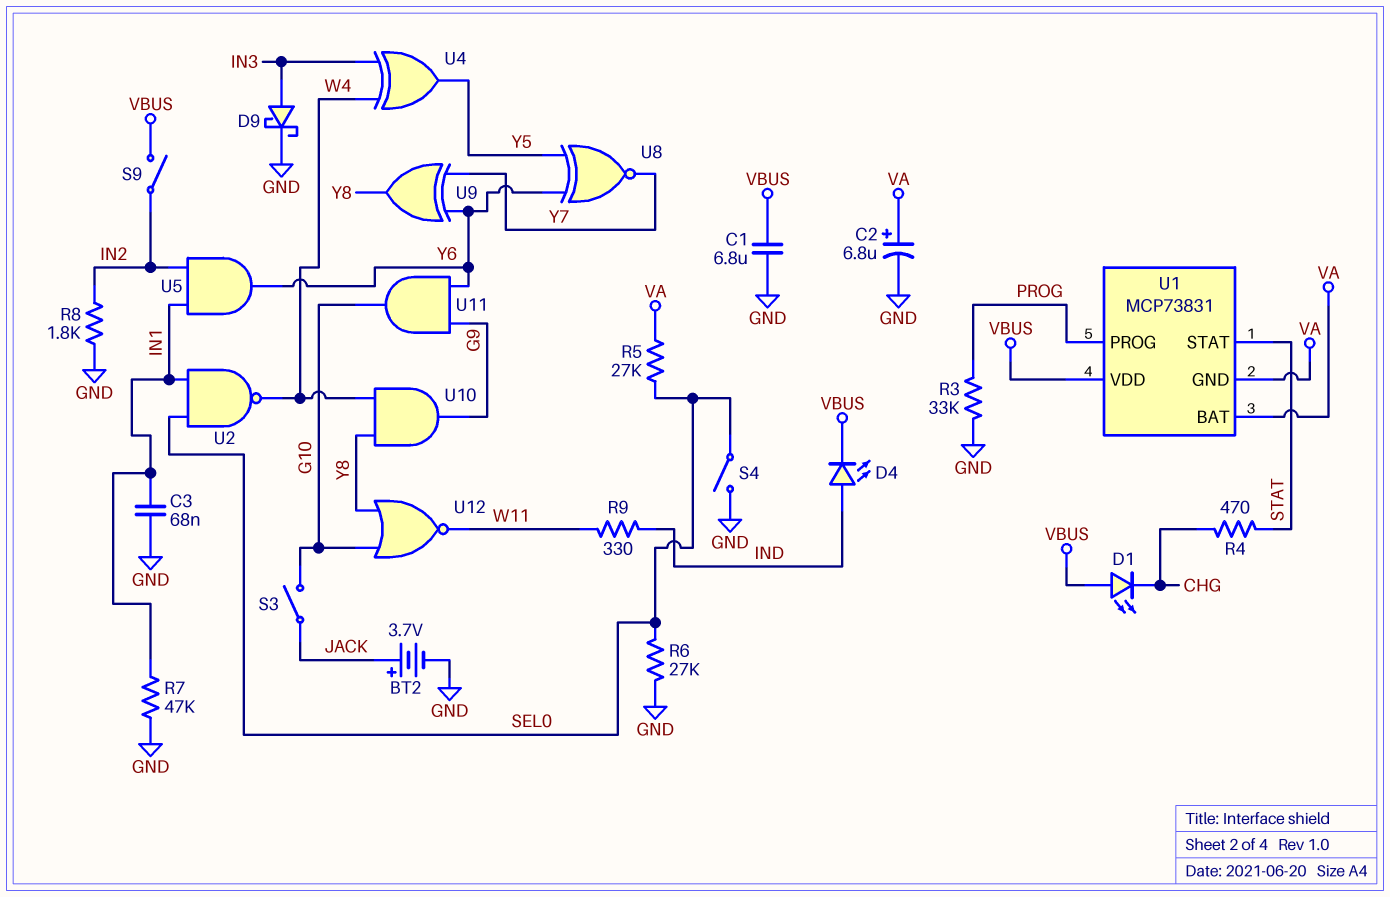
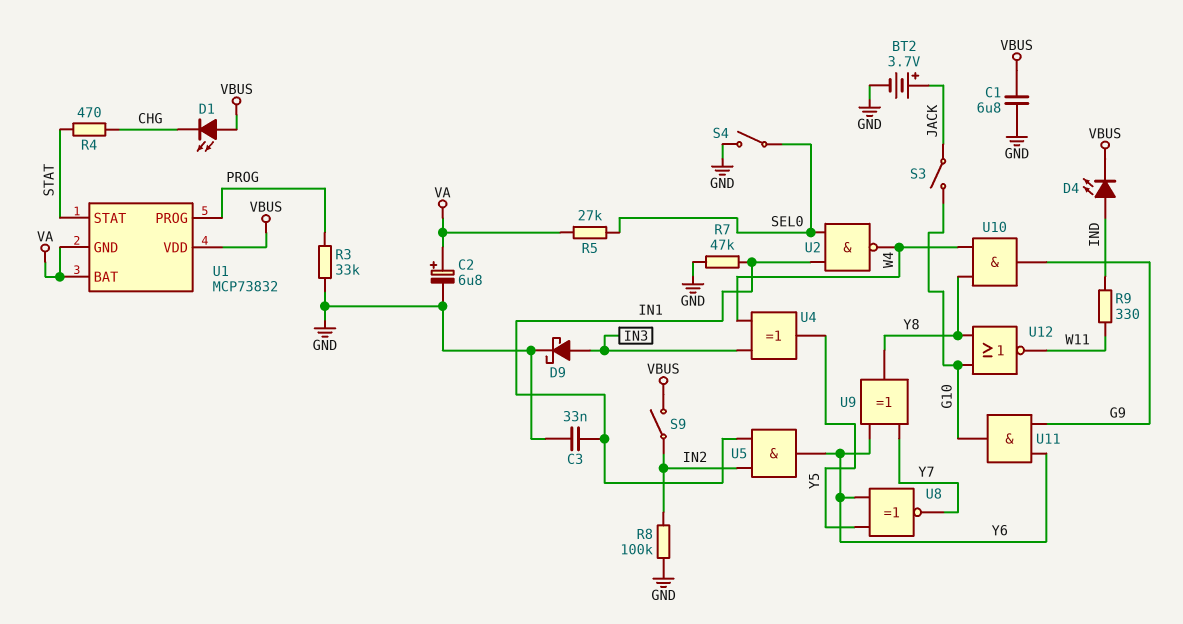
C3: 68nF (GND, IN1) -> 33nF (GND, IN1)
R6: 27k (GND, SEL0) -> none
R8: 1.8k (GND, IN2) -> 100k (GND, IN2)
U1: MCP73831 -> MCP73832

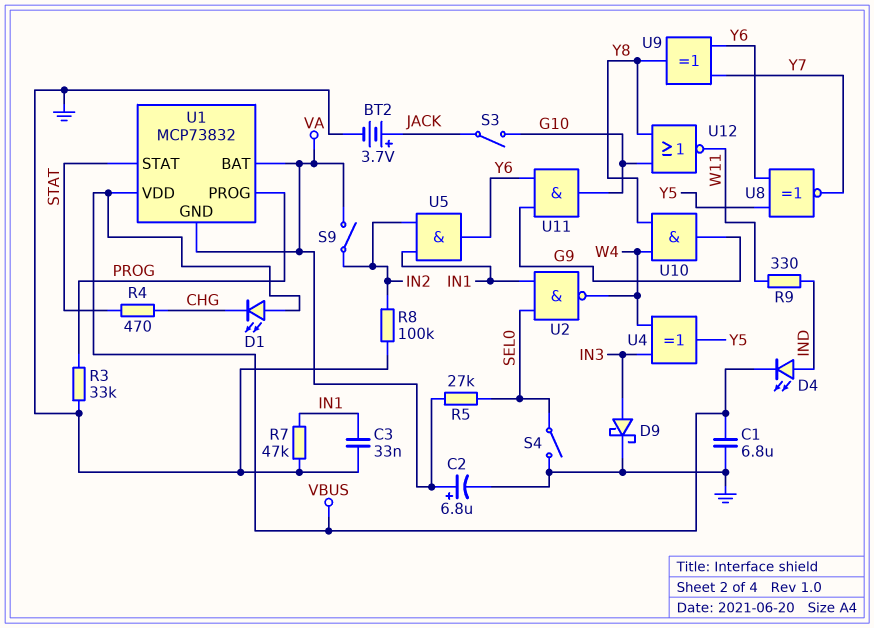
S9: switch (IN2, VBUS) -> switch (IN2, VA)

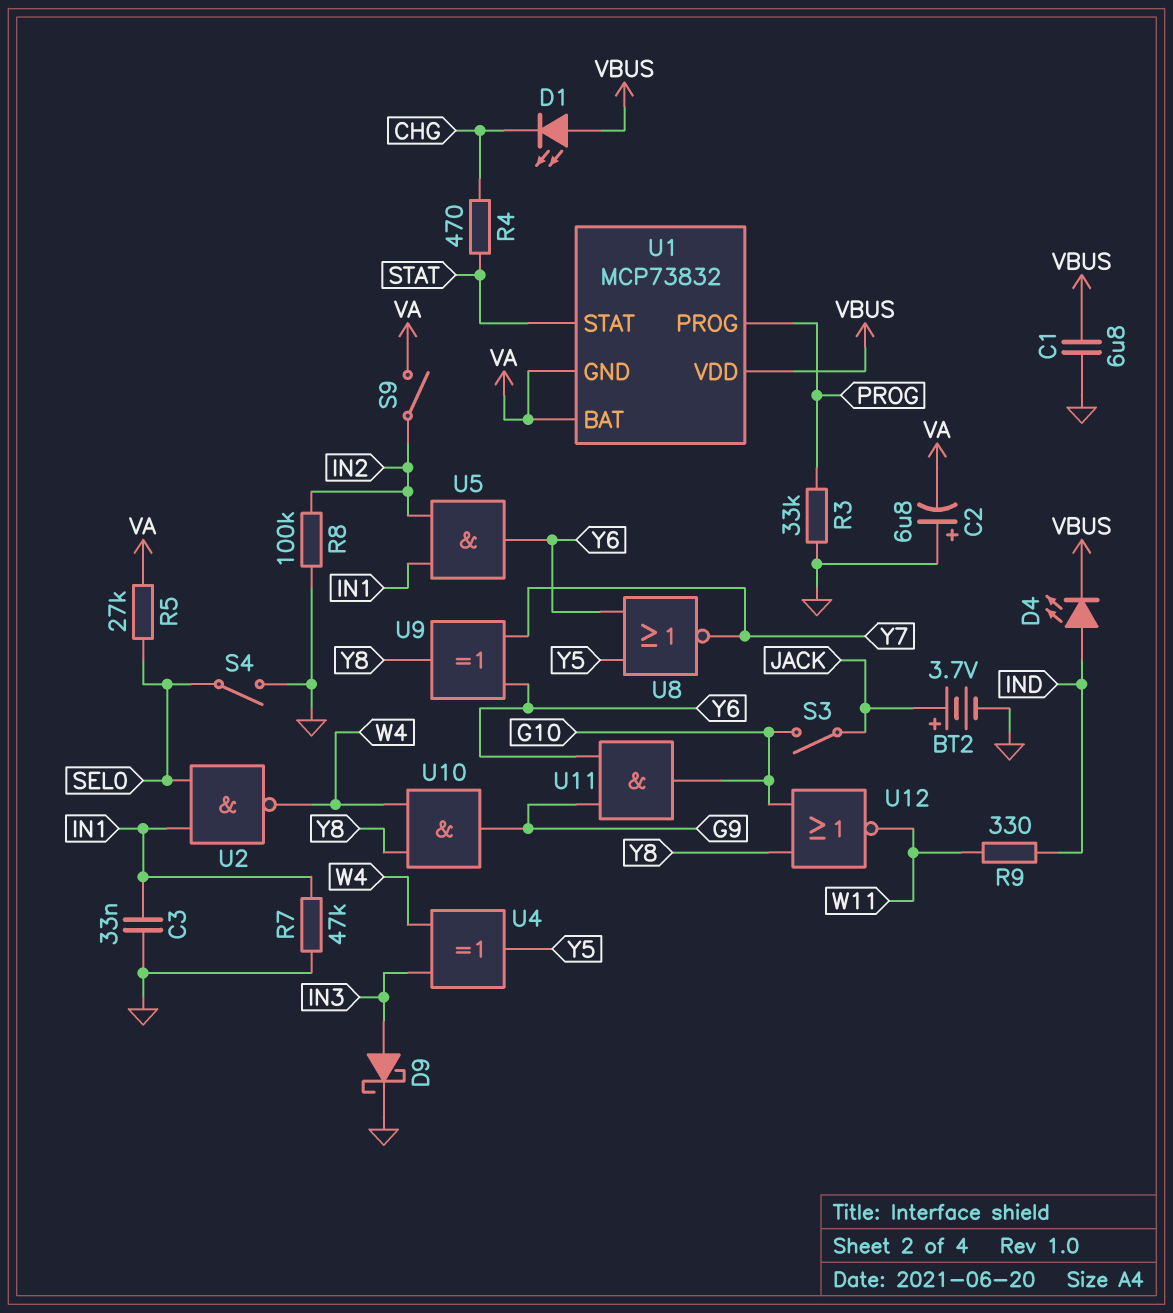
C2: 6.8uF (plus VA, minus GND) -> 6.8uF (plus GND, minus VA)
U8: XNOR (in Y5, in Y6, out Y7) -> NOR (in Y5, in Y6, out Y7)

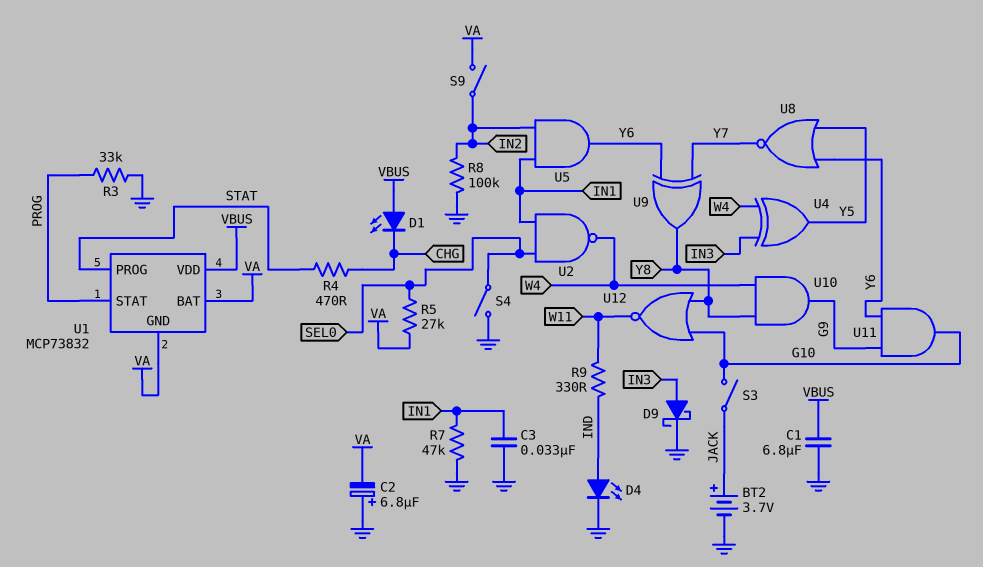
D4: LED (A IND, K VBUS) -> LED (A IND, K GND)
U1 pin PROG: PROG -> STAT
U1 pin STAT: STAT -> PROG

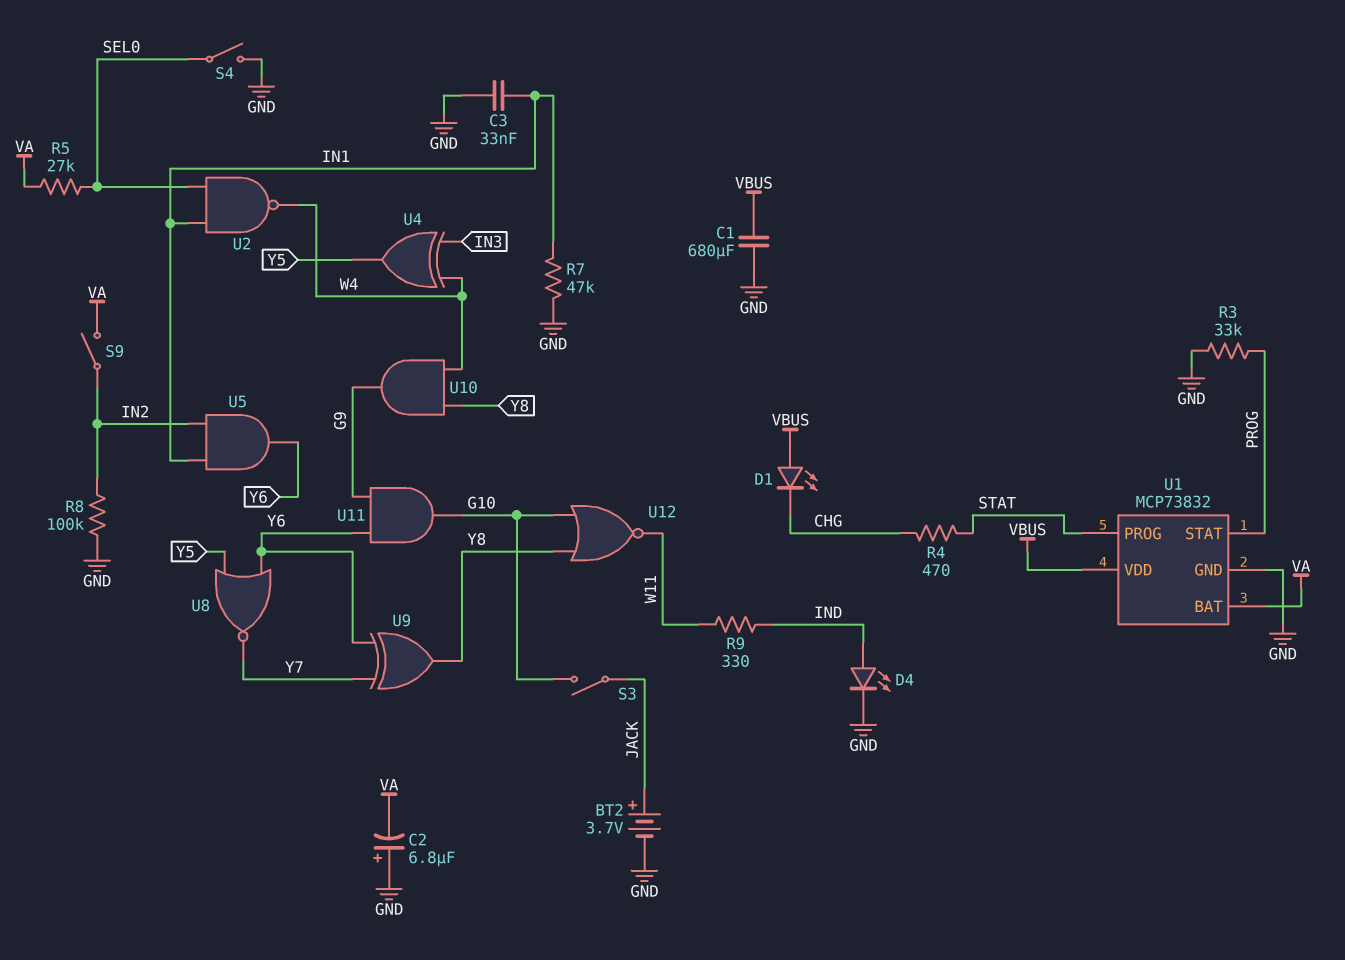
C1: 6.8uF (GND, VBUS) -> 680uF (GND, VBUS)
D9: schottky (A IN3, K GND) -> none
U1 pin GND: VA -> GND

